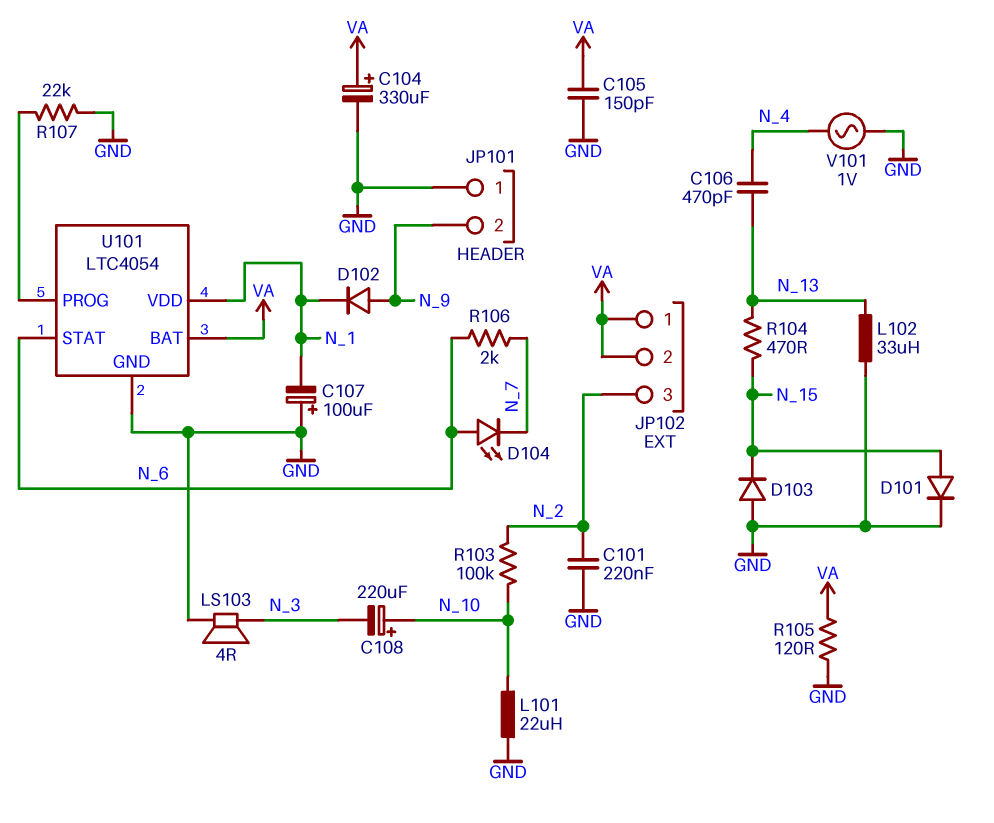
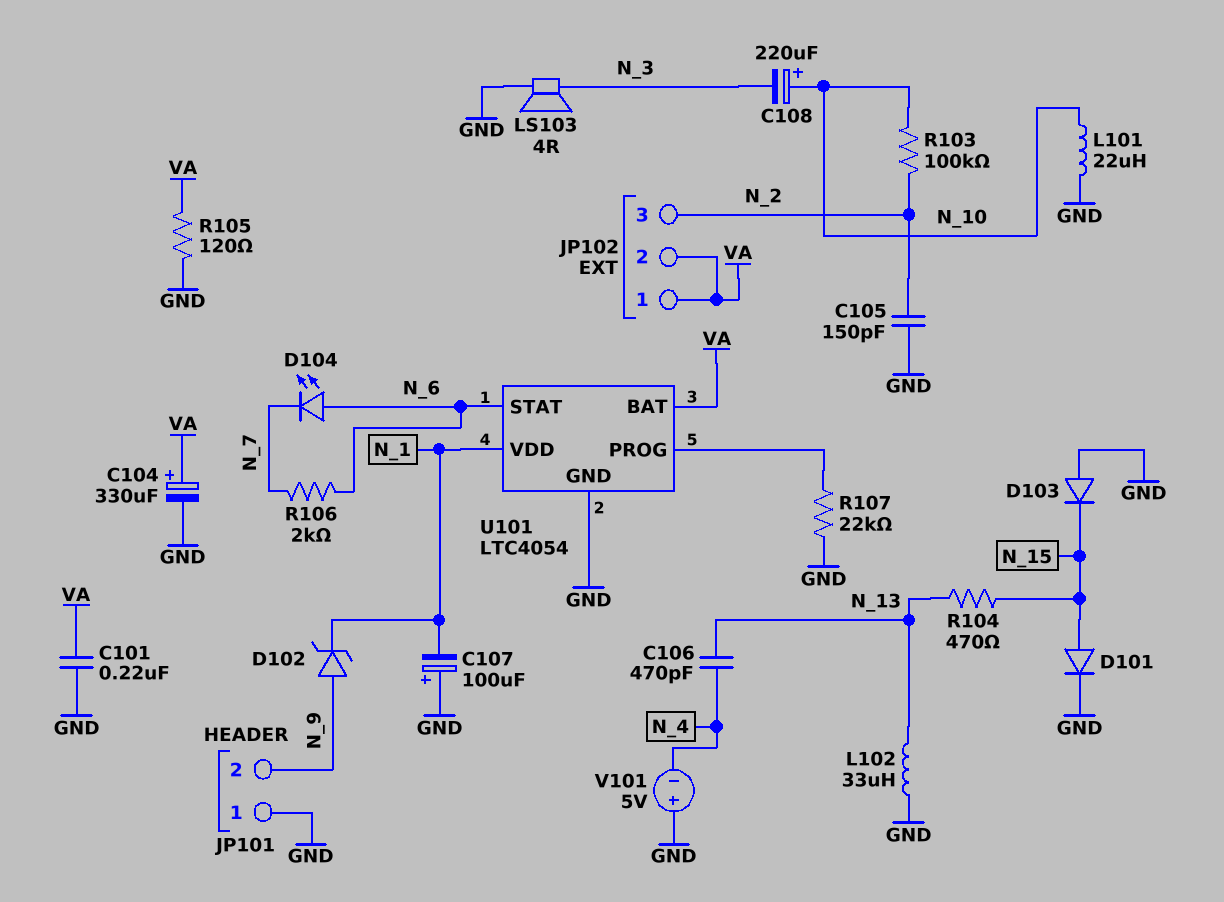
C101: 220nF (GND, N_2) -> 220nF (GND, VA)
C105: 150pF (GND, VA) -> 150pF (GND, N_2)
D102: diode (A N_9, K N_1) -> zener (A N_9, K N_1)
V101: AC 1V (GND, N_4) -> 5V (plus GND, minus N_4)

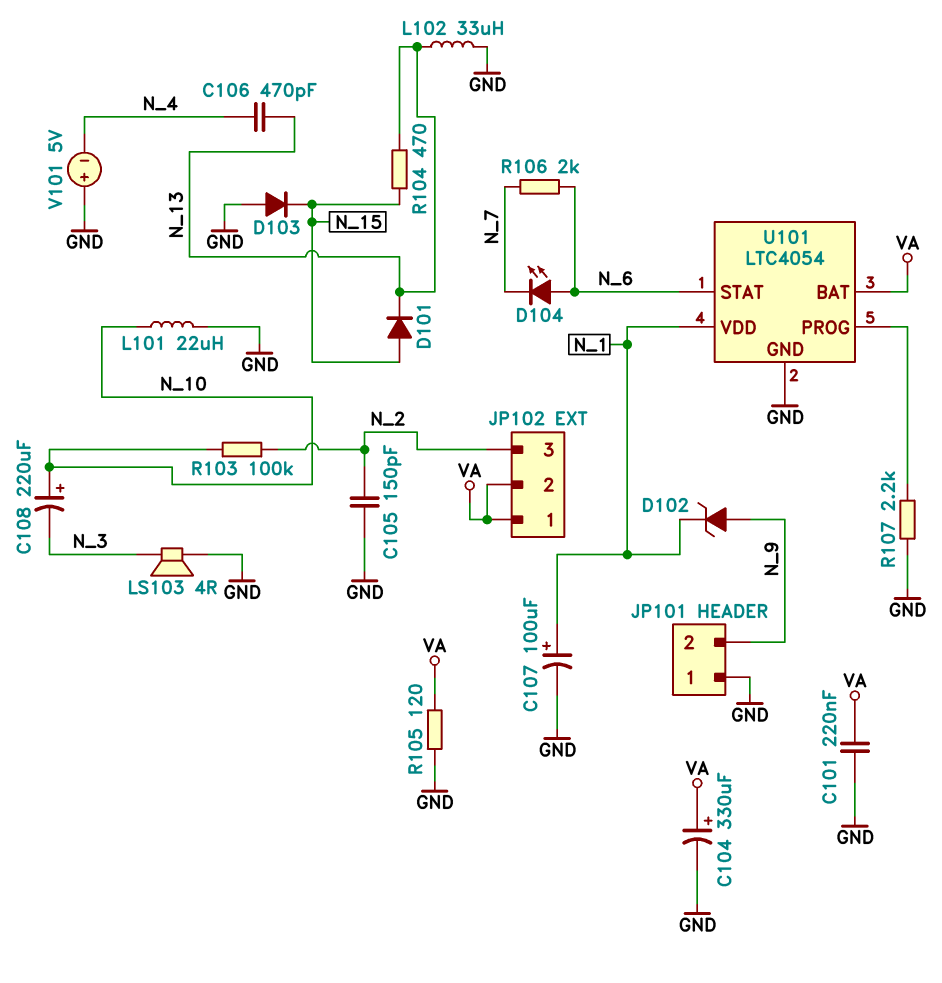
C107: 100uF (plus GND, minus N_1) -> 100uF (plus N_1, minus GND)
D101: diode (A N_15, K GND) -> diode (A N_15, K N_13)
R107: 22k (GND, U101/PROG) -> 2.2k (GND, U101/PROG)

